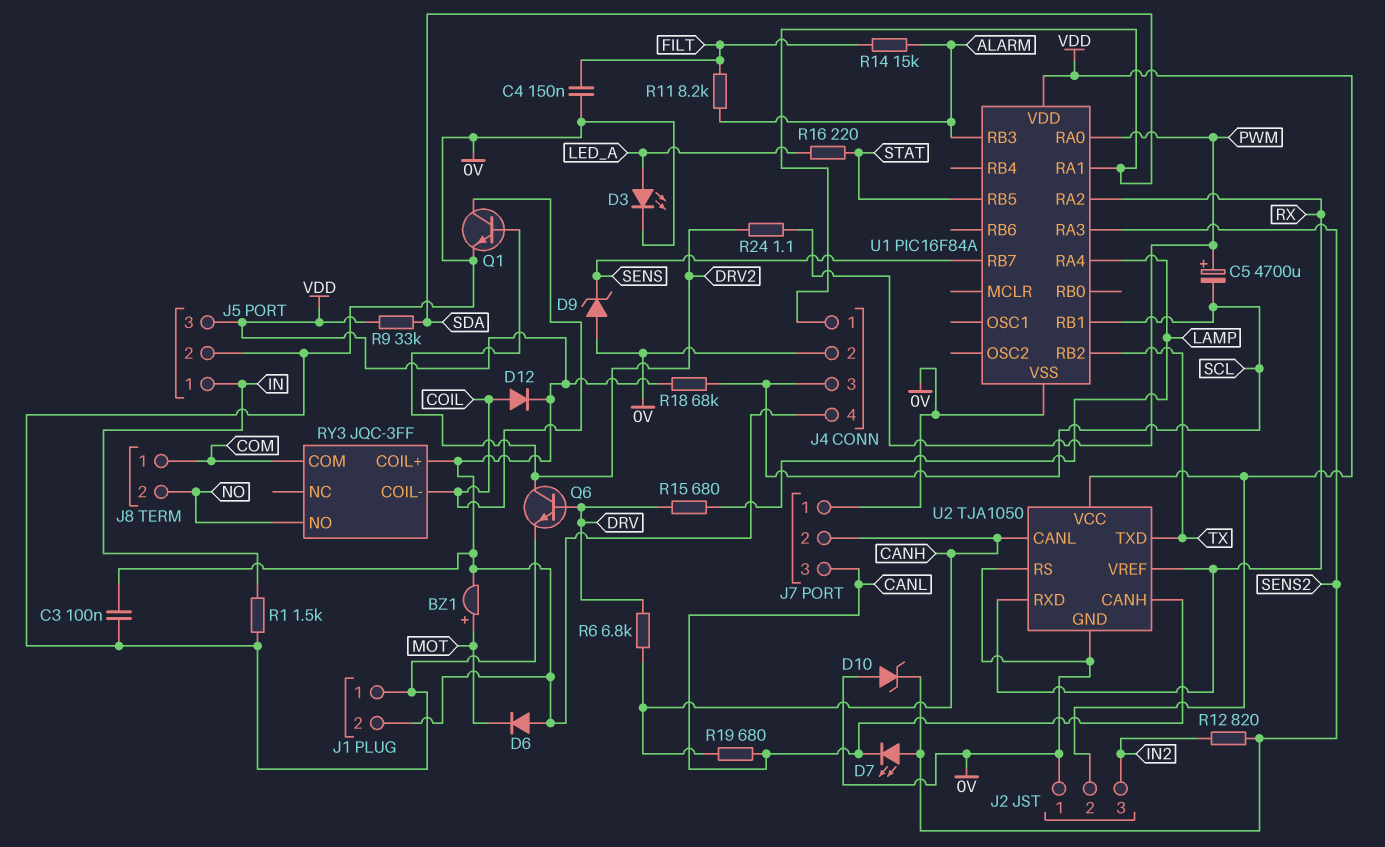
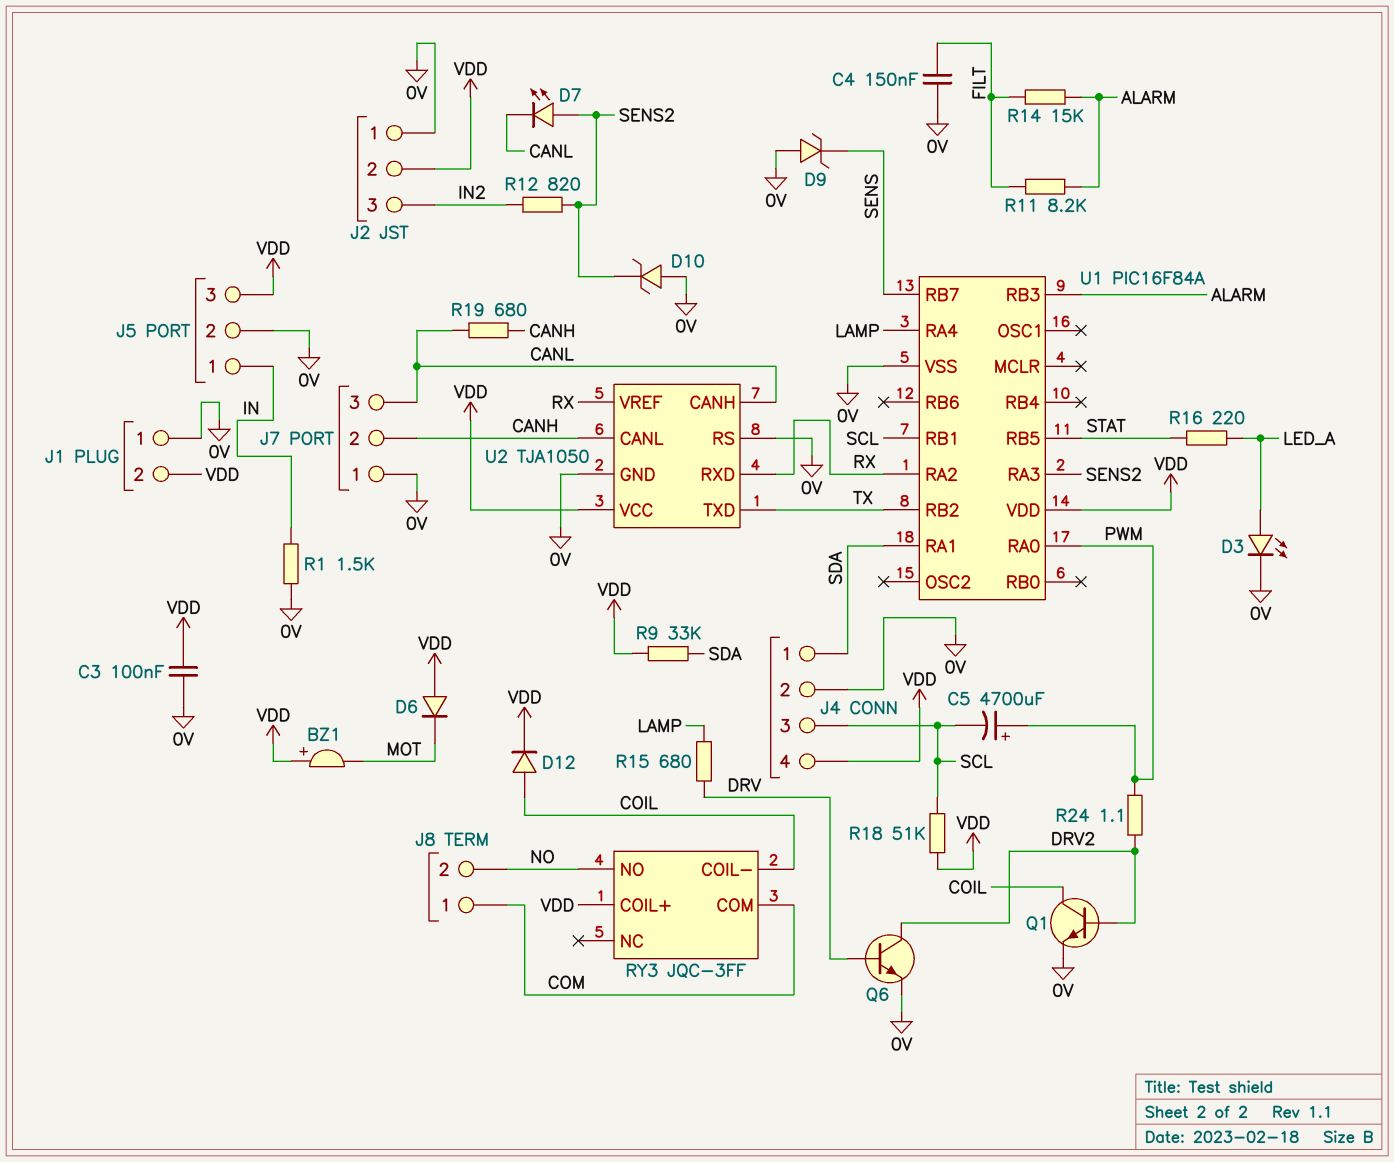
BZ1: buzzer (plus MOT, minus VDD) -> buzzer (plus VDD, minus MOT)
R6: 6.8k (CANH, DRV) -> none
R18: 68k (SCL, VDD) -> 51k (SCL, VDD)

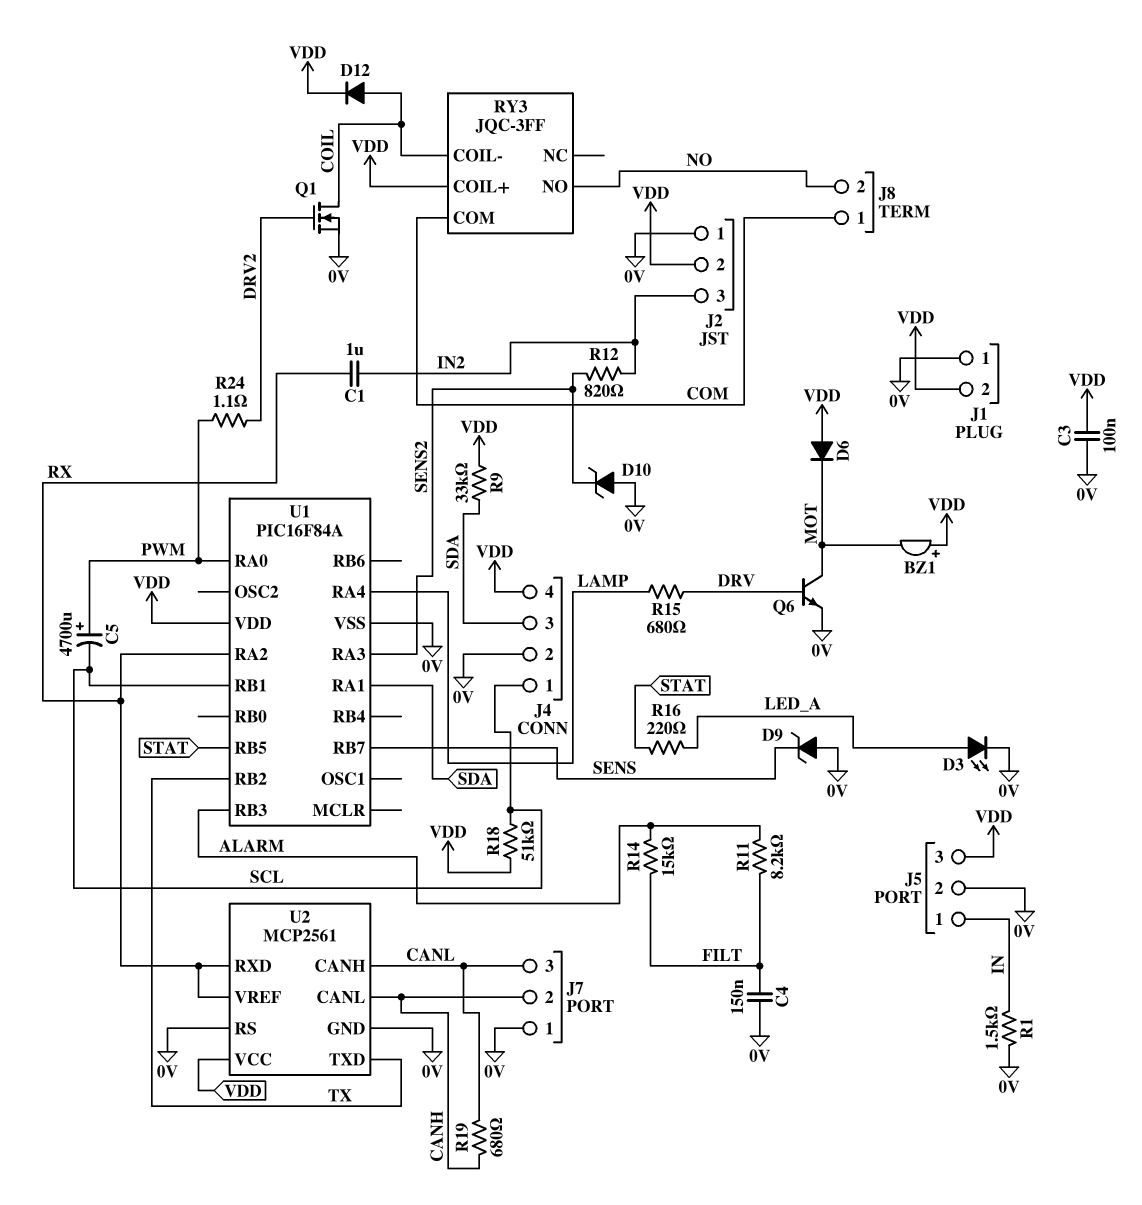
C1: none -> 1uF (IN2, RX)
D7: LED (A SENS2, K CANL) -> none
J4 pin 1: SDA -> SCL
J4 pin 3: SCL -> SDA
Q1: NPN (B DRV2, C COIL, E 0V) -> NMOS (G DRV2, D COIL, S 0V)
Q6: NPN (B DRV, C DRV2, E 0V) -> NPN (B DRV, C MOT, E 0V)
U2: TJA1050 -> MCP2561

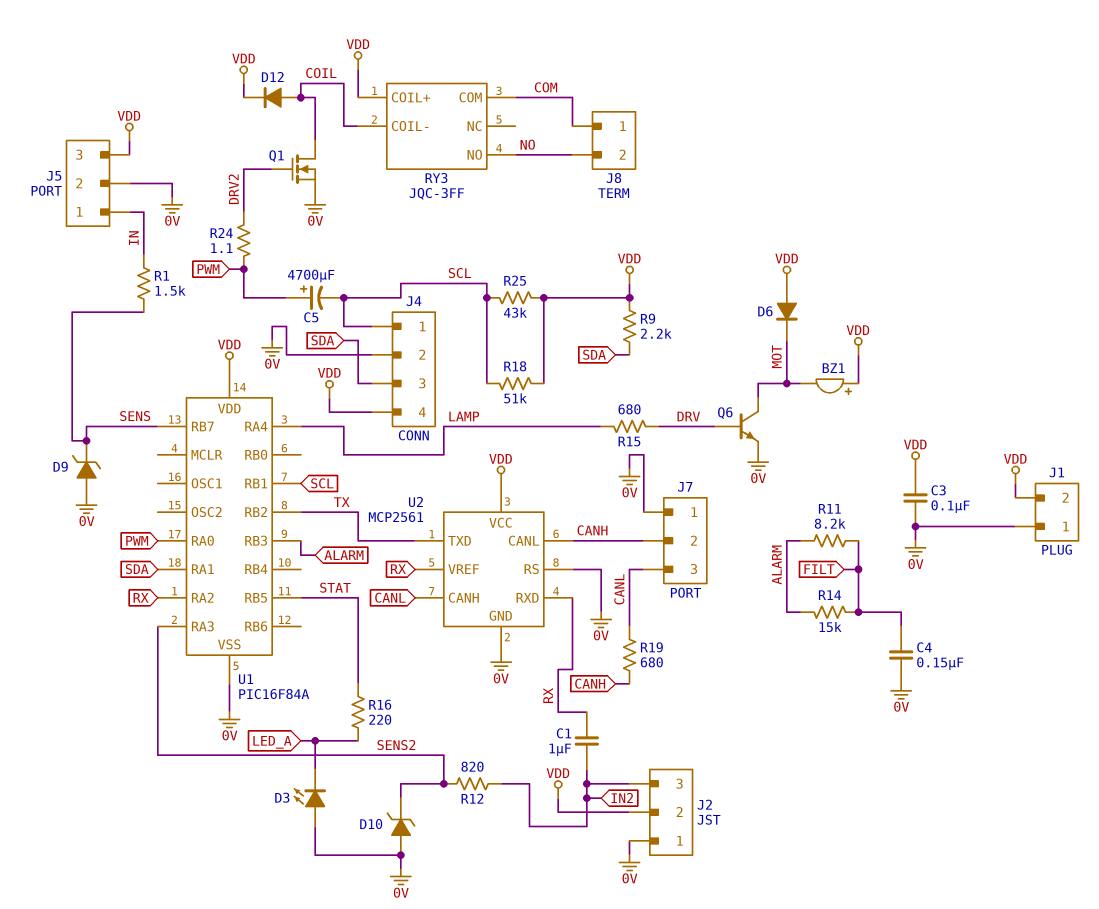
D3: LED (A LED_A, K 0V) -> LED (A 0V, K LED_A)
R1: 1.5k (0V, IN) -> 1.5k (IN, SENS)
R9: 33k (SDA, VDD) -> 2.2k (SDA, VDD)
R25: none -> 43k (SCL, VDD)

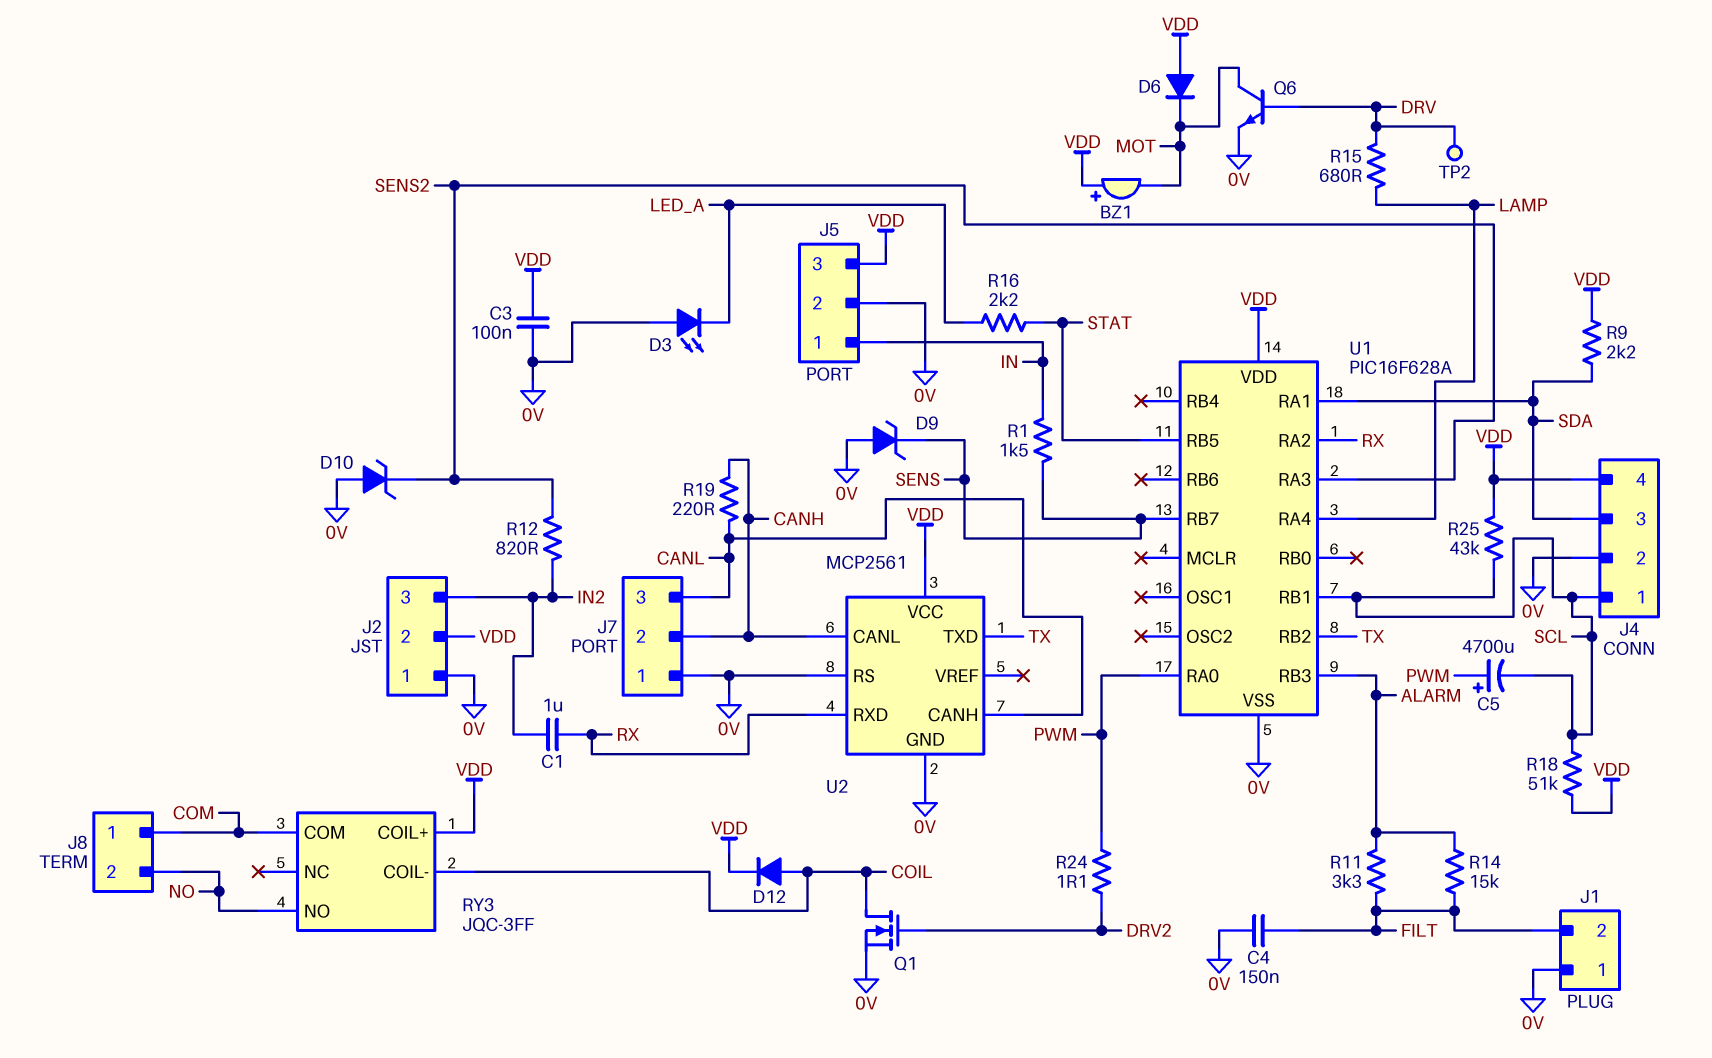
J1 pin 2: VDD -> FILT
R11: 8.2k (ALARM, FILT) -> 3.3k (ALARM, FILT)
R16: 220 (LED_A, STAT) -> 2.2k (LED_A, STAT)
R19: 680 (CANH, CANL) -> 220 (CANH, CANL)
TP2: none -> test point (DRV)
U1: PIC16F84A -> PIC16F628A
U2 pin VREF: RX -> none

